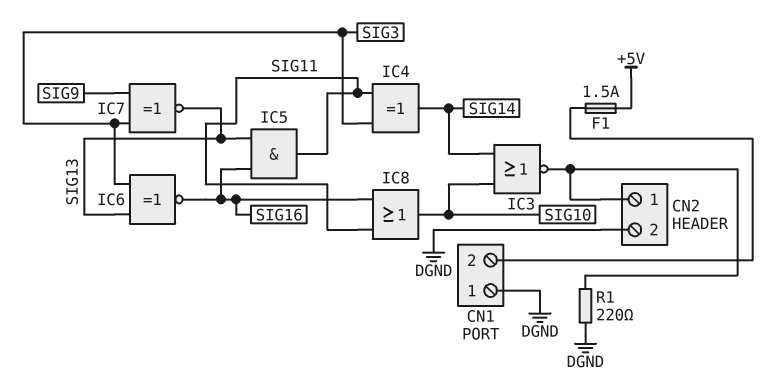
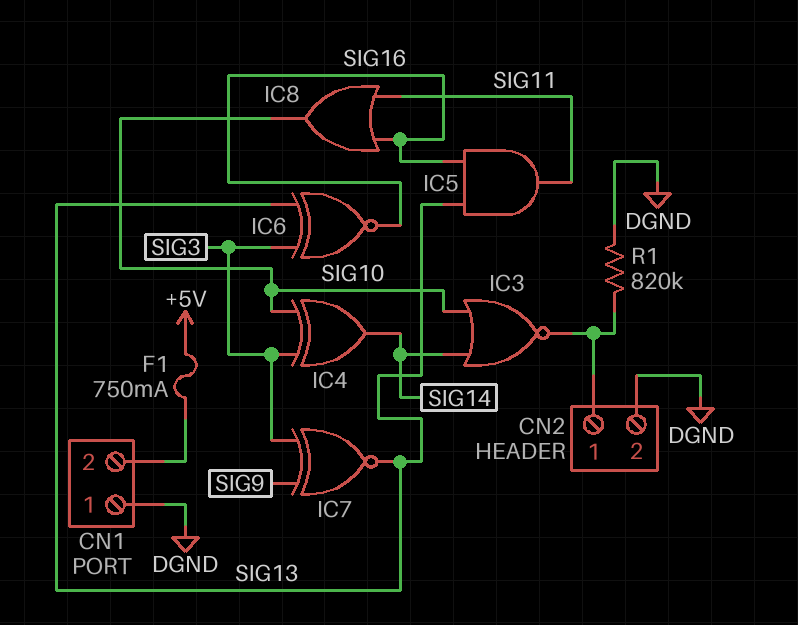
F1: 1.5A (+5V, CN1/2) -> 750mA (+5V, CN1/2)
IC4: XOR (in SIG3, in SIG11, out SIG14) -> XOR (in SIG3, in SIG10, out SIG14)
R1: 220 (CN2/1, DGND) -> 820k (CN2/1, DGND)

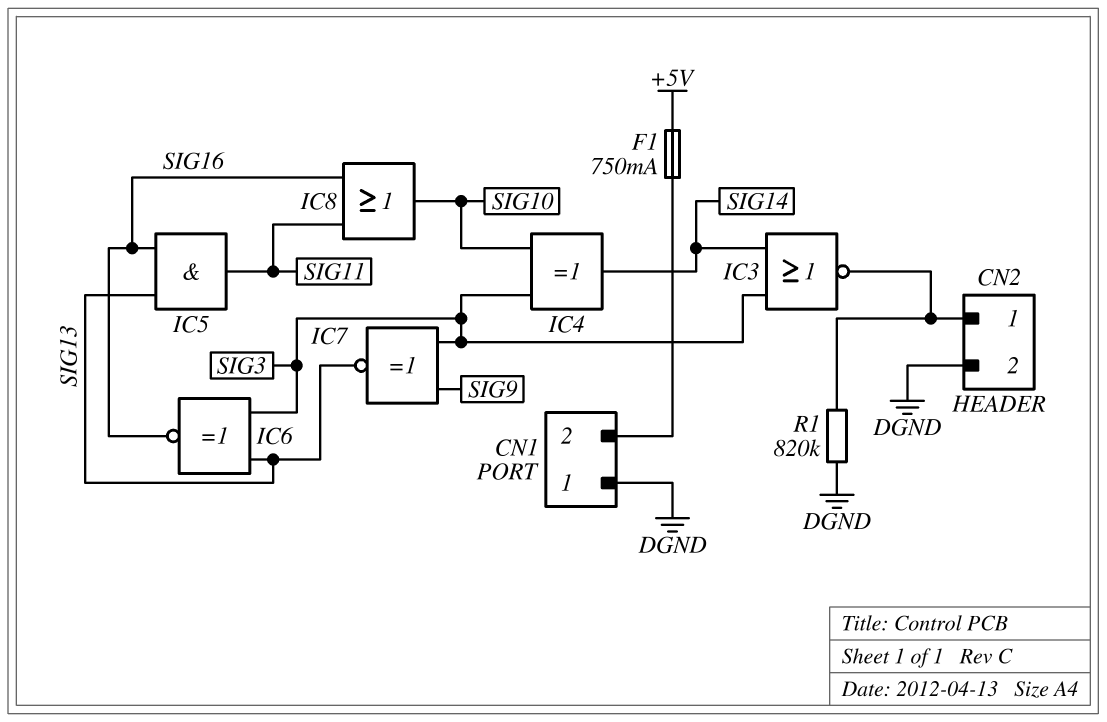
IC3: NOR (in SIG10, in SIG14, out CN2/1) -> NOR (in SIG3, in SIG14, out CN2/1)

